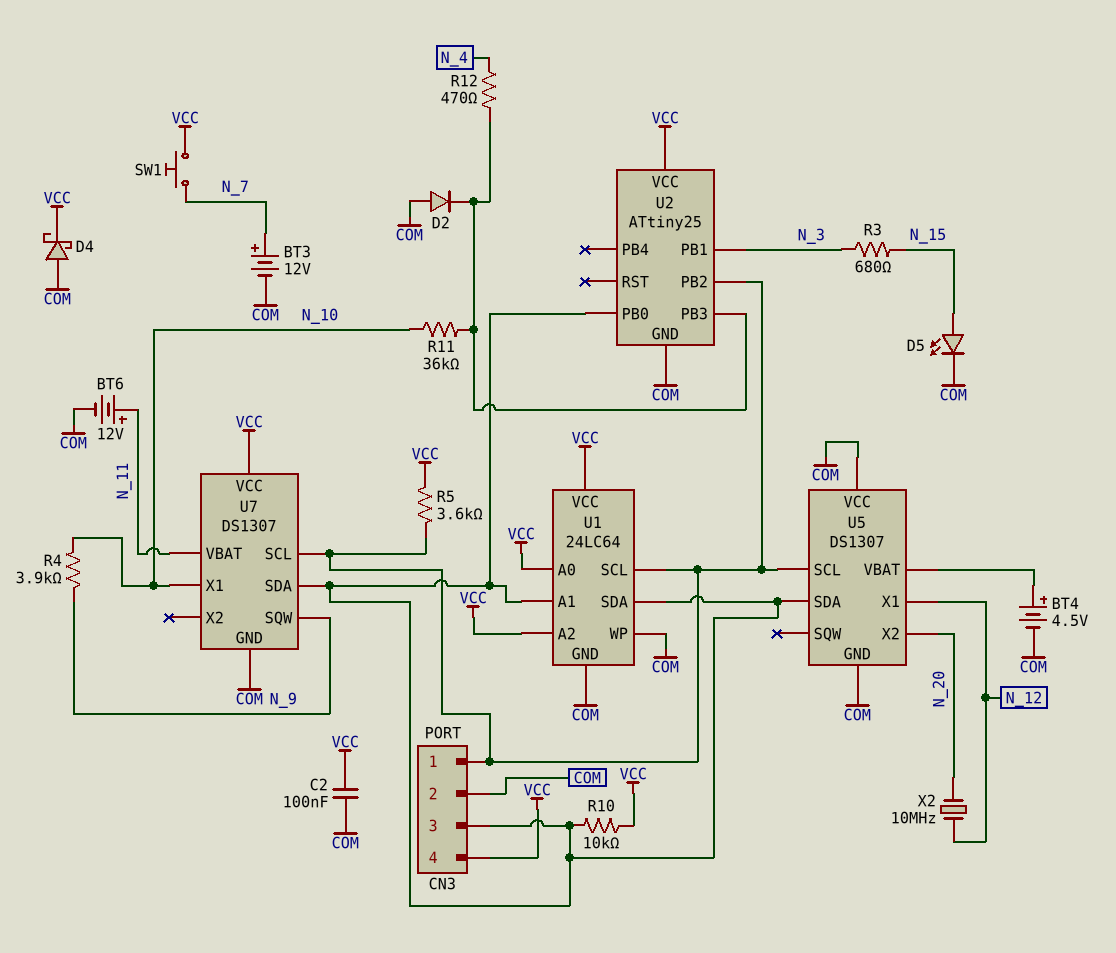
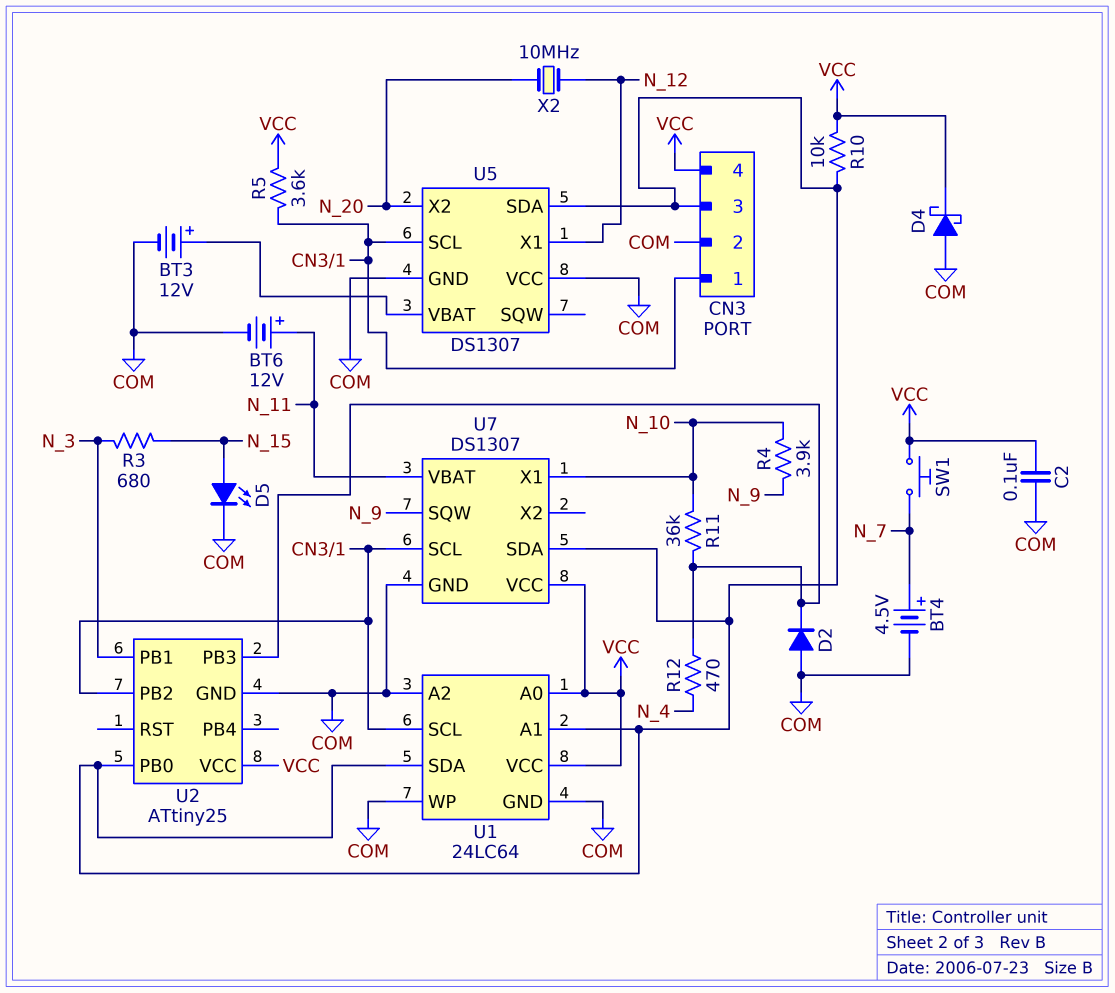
BT3: 12V (plus N_7, minus COM) -> 12V (plus U5/VBAT, minus COM)
BT4: 4.5V (plus U5/VBAT, minus COM) -> 4.5V (plus N_7, minus COM)
U1 pin A2: VCC -> COM

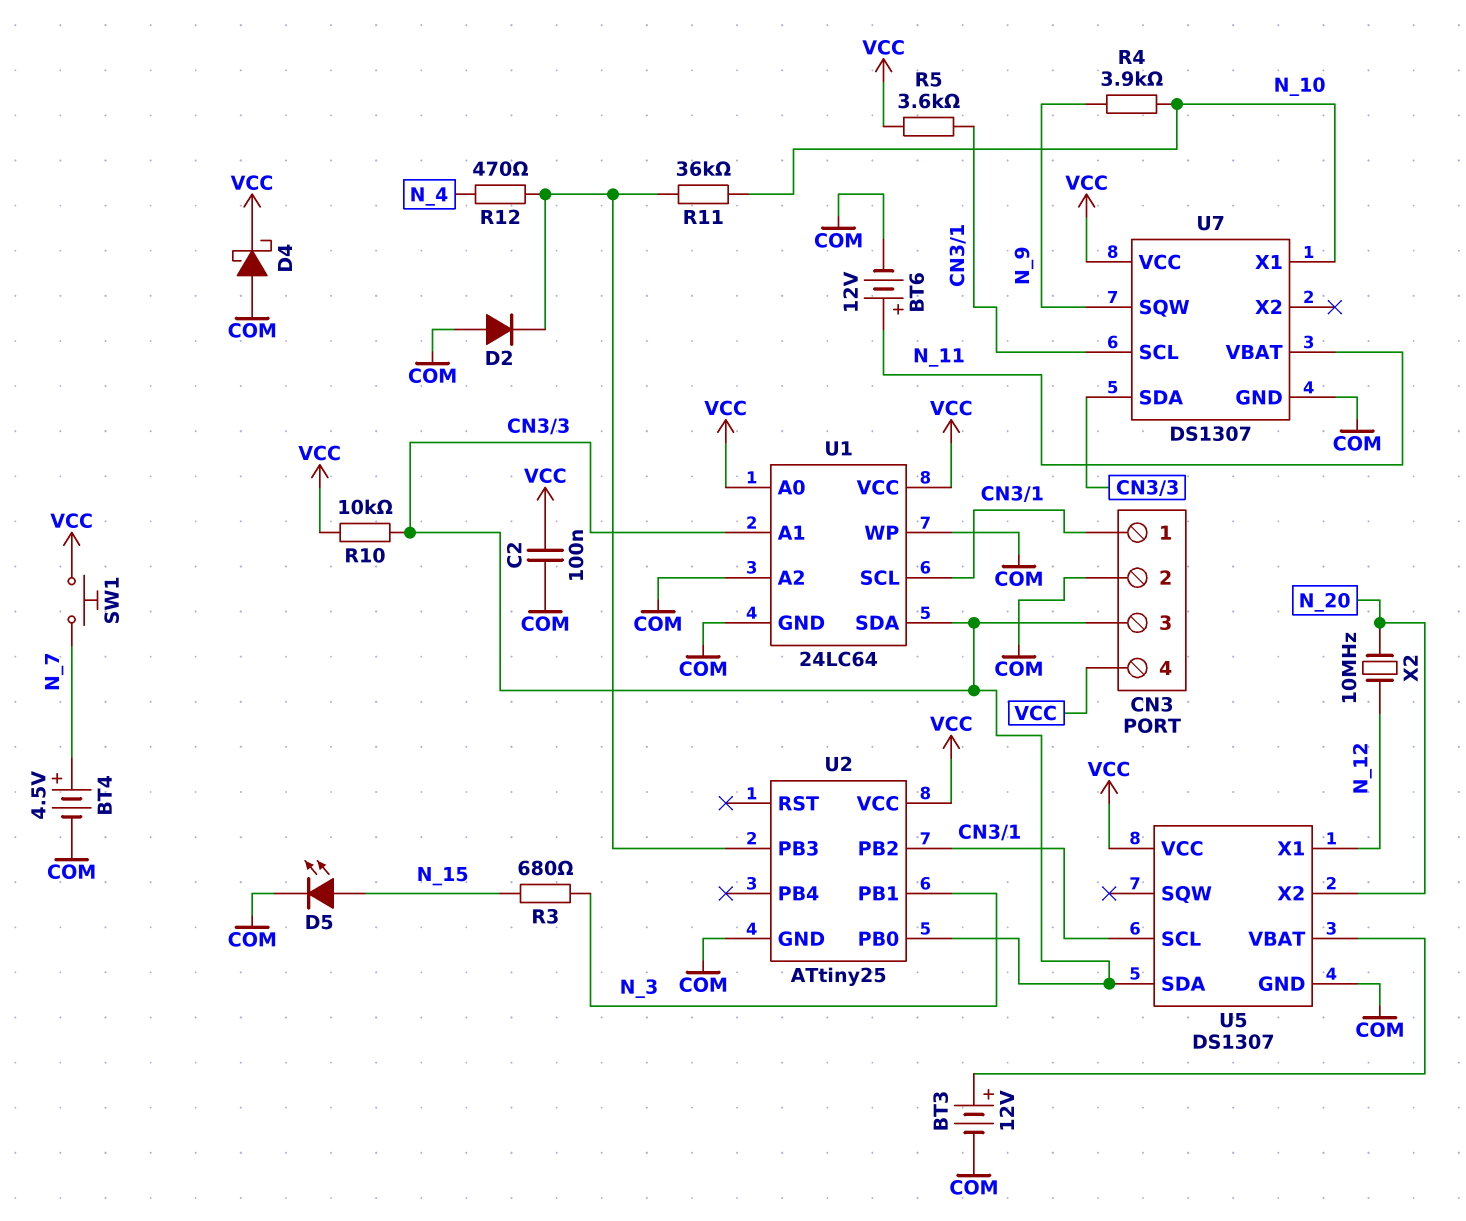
U5 pin VCC: COM -> VCC

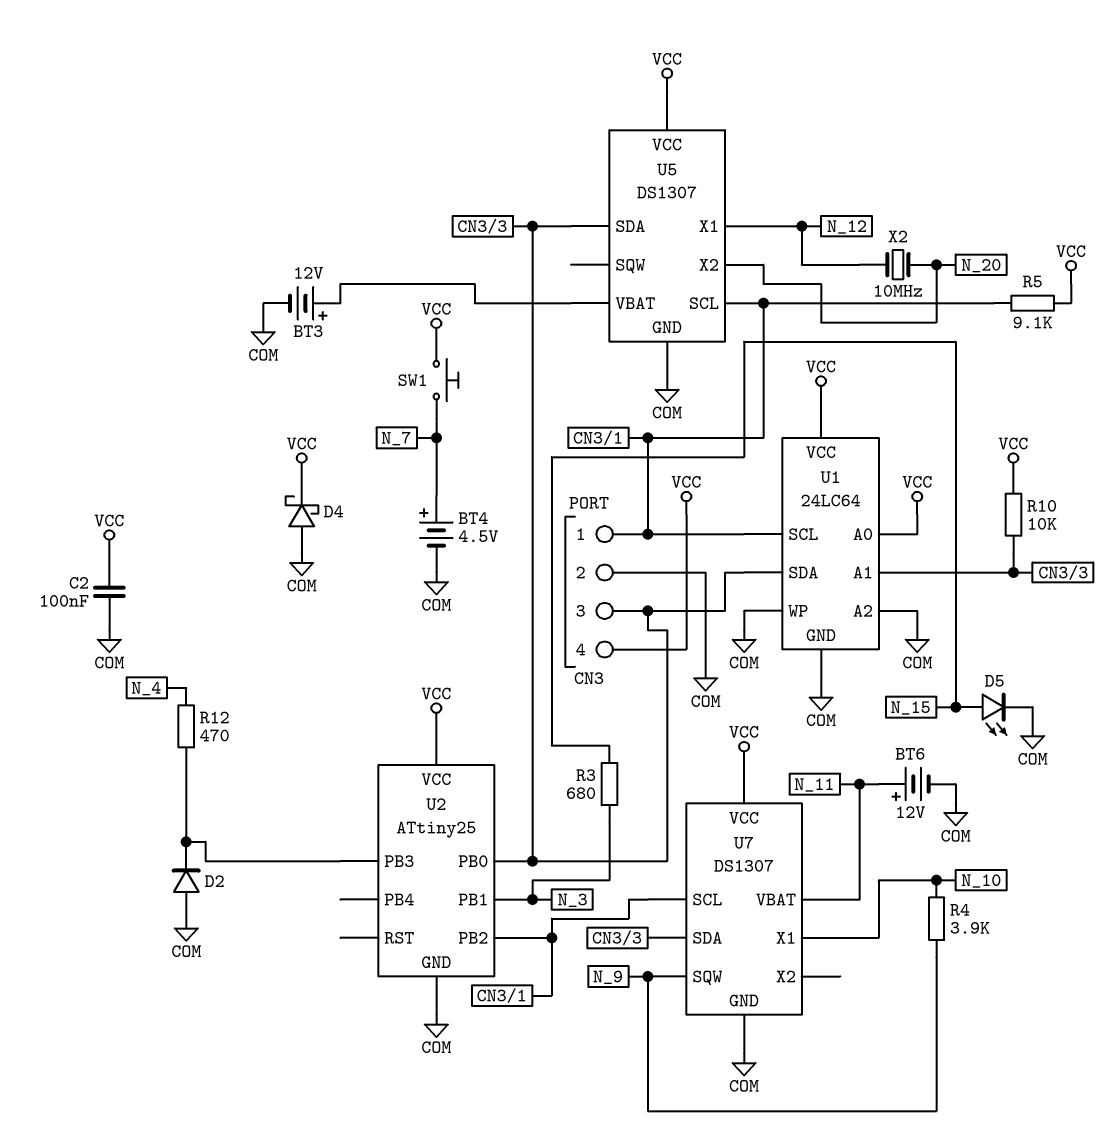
R5: 3.6k (CN3/1, VCC) -> 9.1k (CN3/1, VCC)
R11: 36k (N_10, U2/PB3) -> none

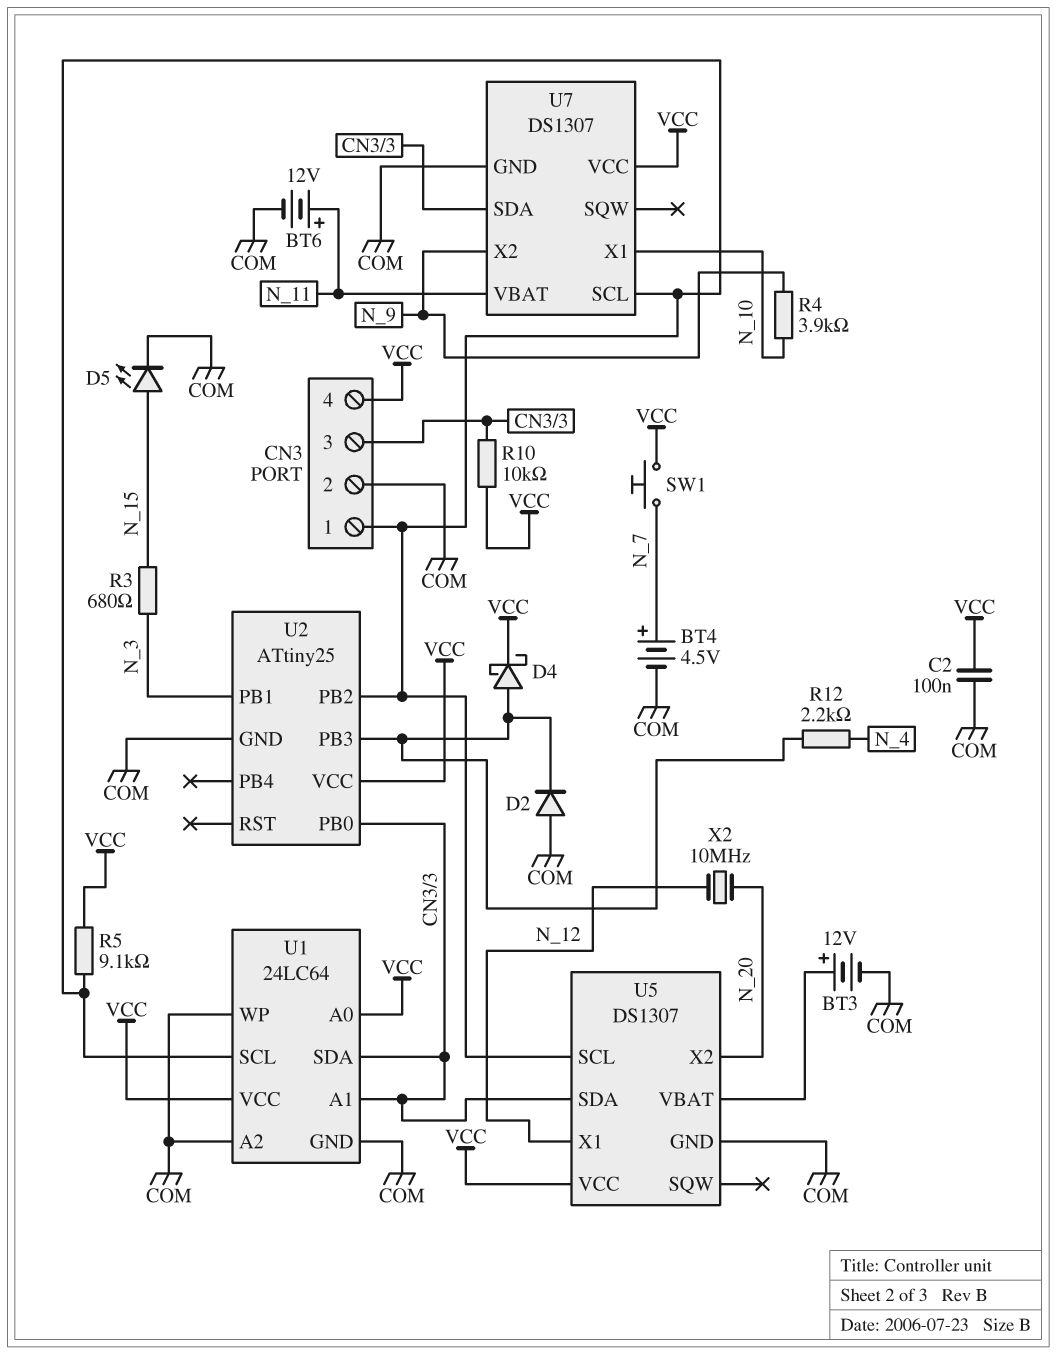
D4: schottky (A COM, K VCC) -> schottky (A U2/PB3, K VCC)
R12: 470 (N_4, U2/PB3) -> 2.2k (N_4, U2/PB3)
U7 pin SQW: N_9 -> none
U7 pin X2: none -> N_9

